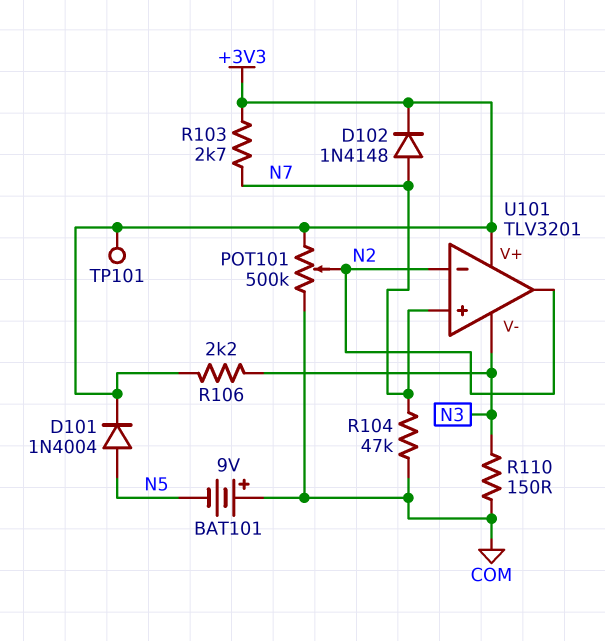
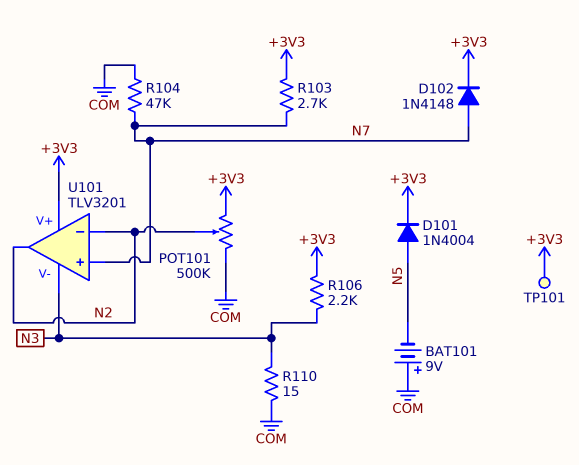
R110: 150 (COM, N3) -> 15 (COM, N3)

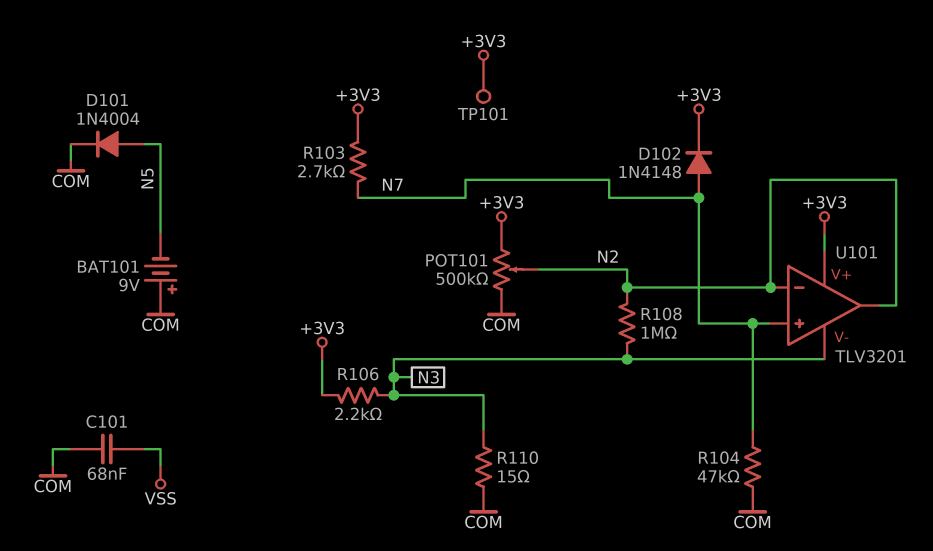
C101: none -> 68nF (COM, VSS)
D101: diode 1N4004 (A N5, K +3V3) -> diode 1N4004 (A N5, K COM)
R108: none -> 1M (N2, N3)

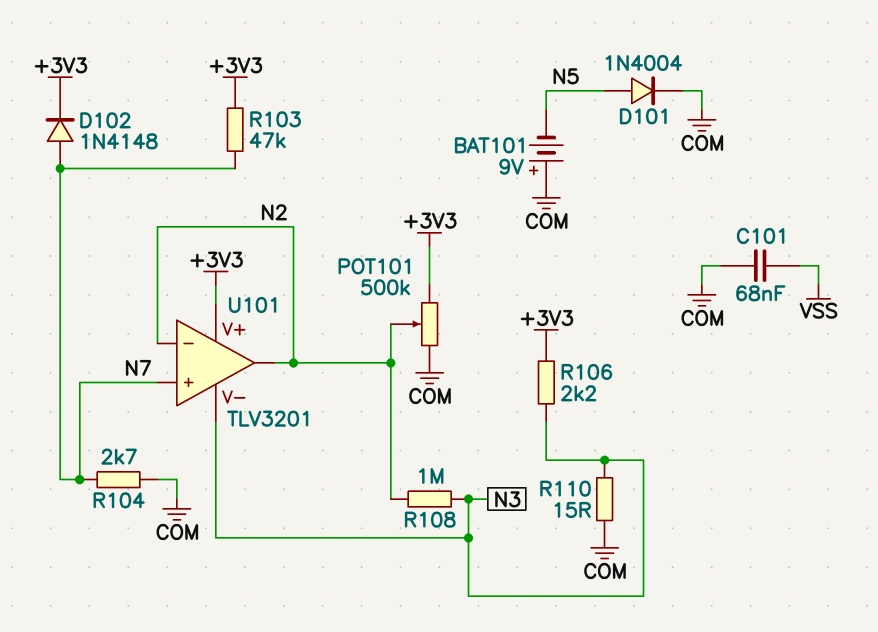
R103: 2.7k (+3V3, N7) -> 47k (+3V3, N7)
R104: 47k (COM, N7) -> 2.7k (COM, N7)
TP101: test point (+3V3) -> none

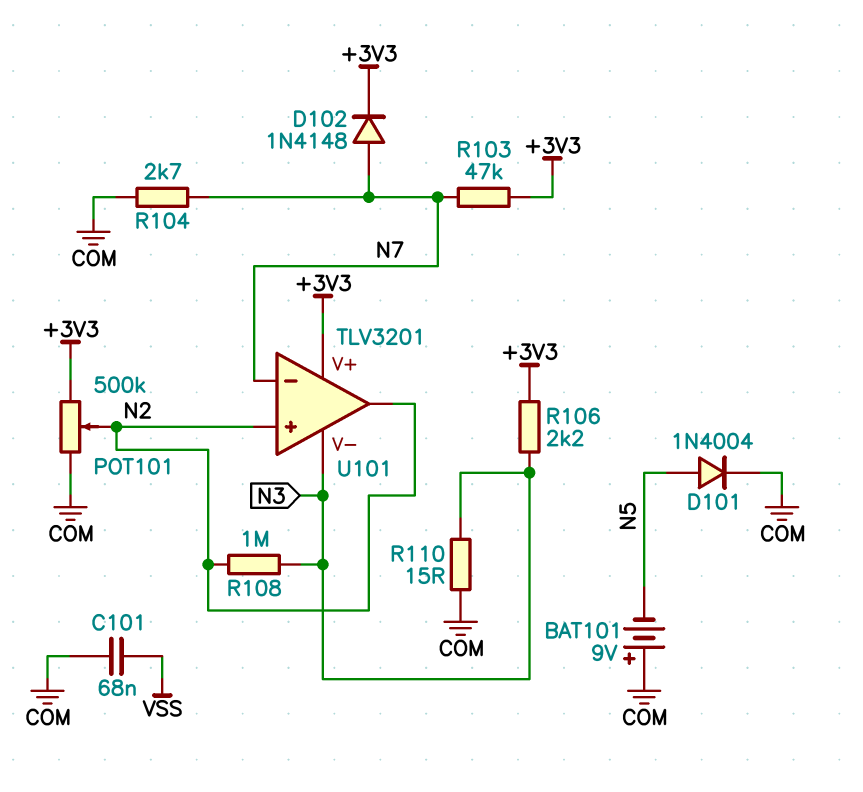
U101 pin in+: N7 -> N2
U101 pin in-: N2 -> N7

